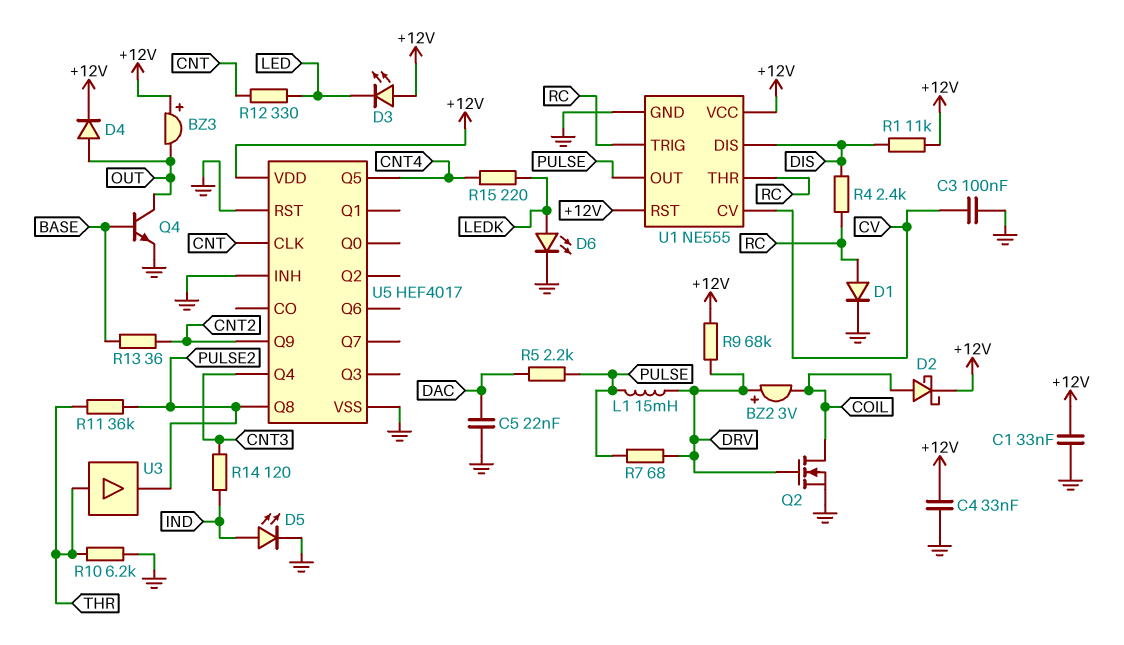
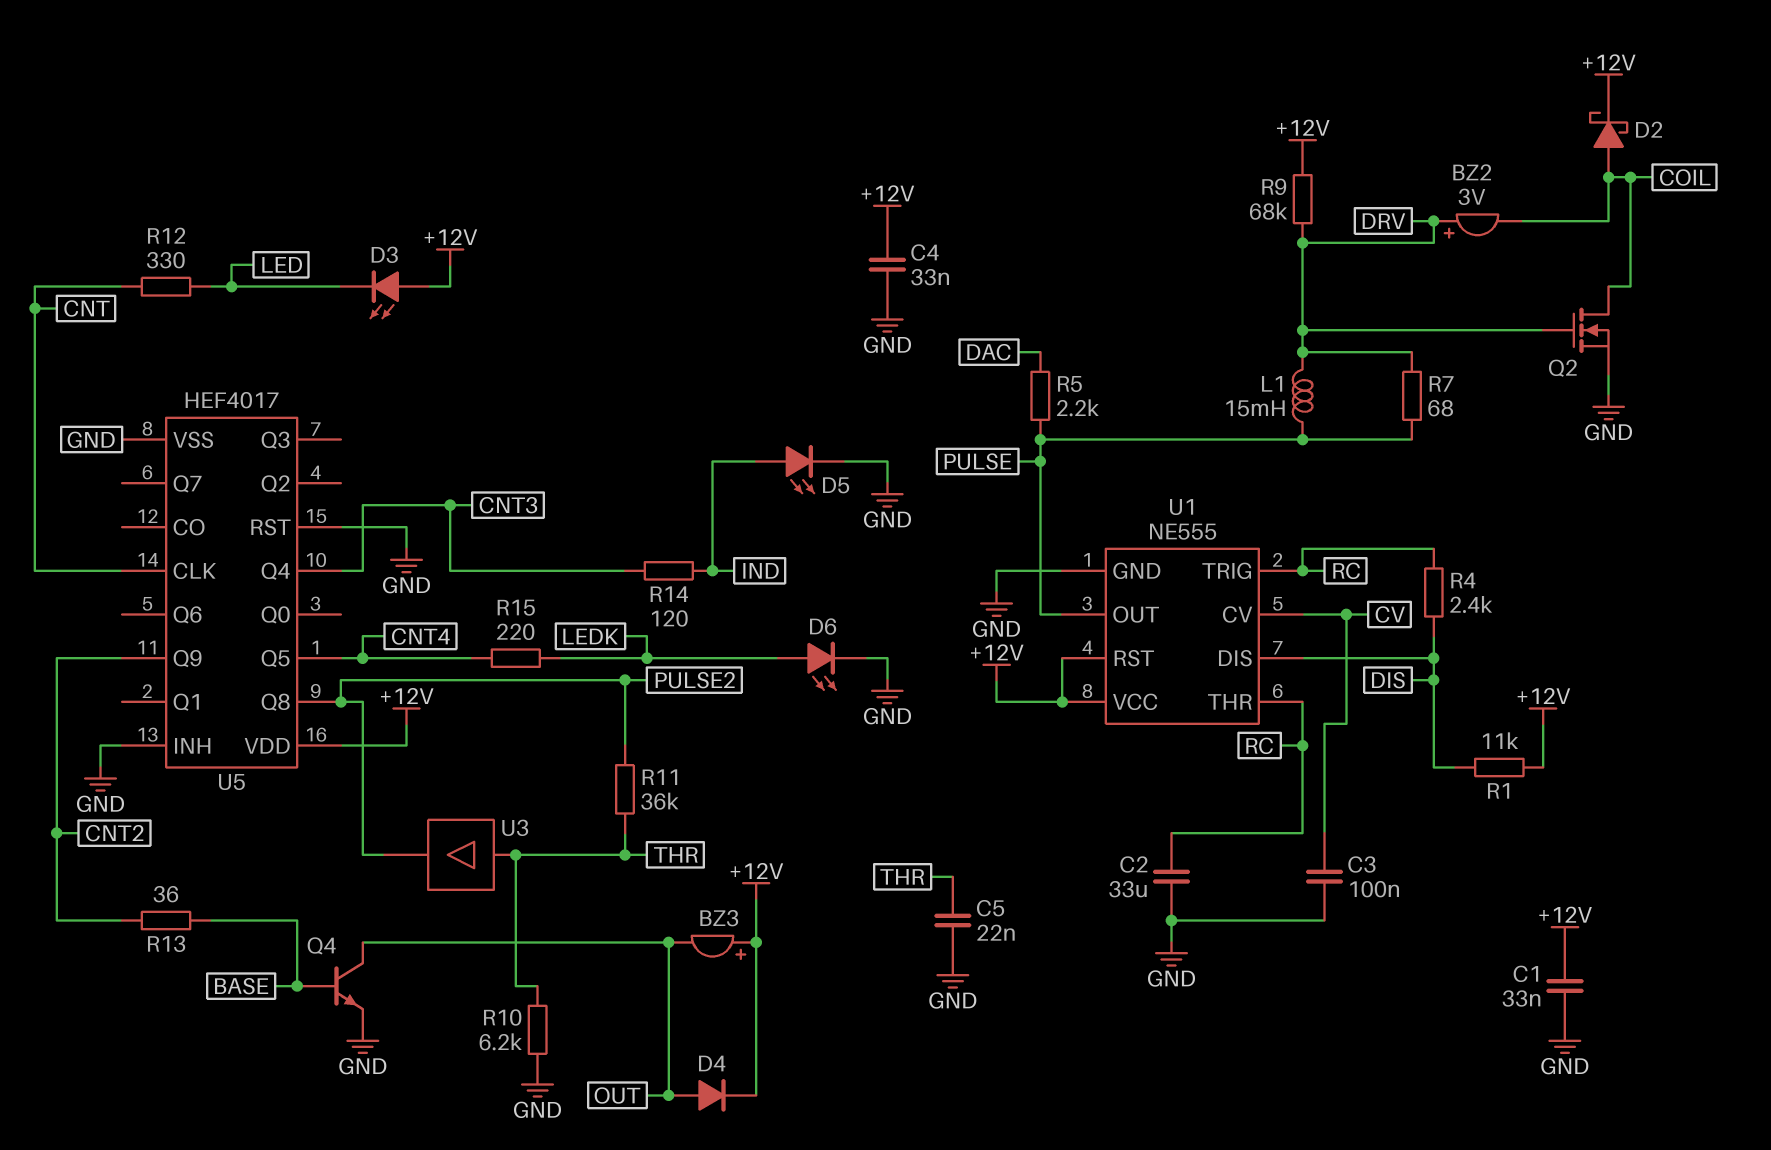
C2: none -> 33uF (GND, RC)
C5: 22nF (DAC, GND) -> 22nF (GND, THR)
D1: diode (A RC, K GND) -> none

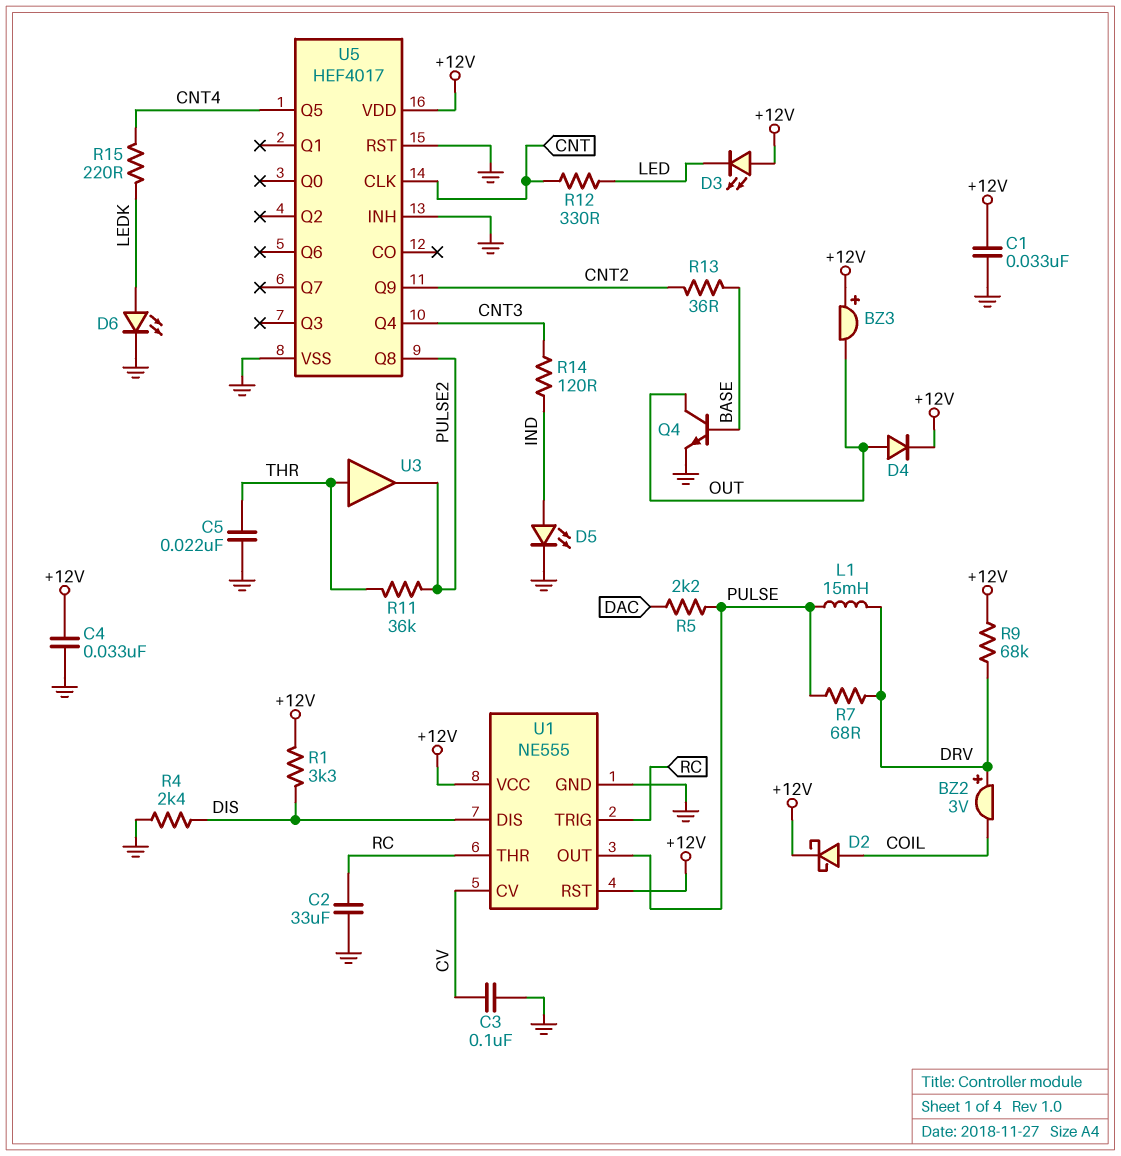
Q2: NMOS (G DRV, D COIL, S GND) -> none
R1: 11k (+12V, DIS) -> 3.3k (+12V, DIS)
R4: 2.4k (DIS, RC) -> 2.4k (DIS, GND)
R10: 6.2k (GND, THR) -> none

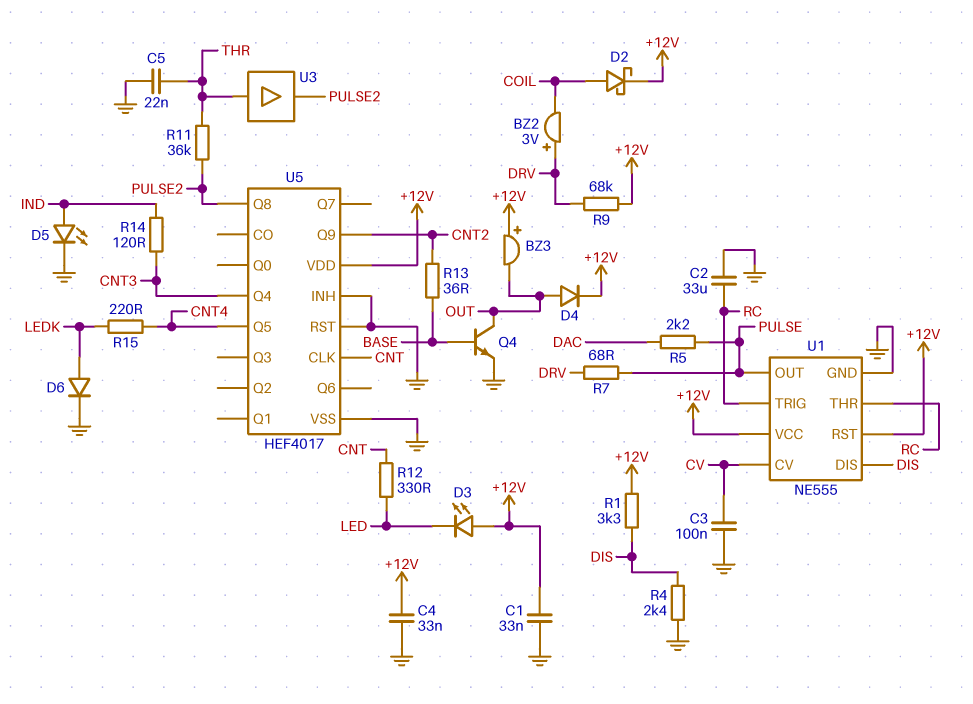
D6: LED (A LEDK, K GND) -> diode (A LEDK, K GND)
L1: 15mH (DRV, PULSE) -> none

